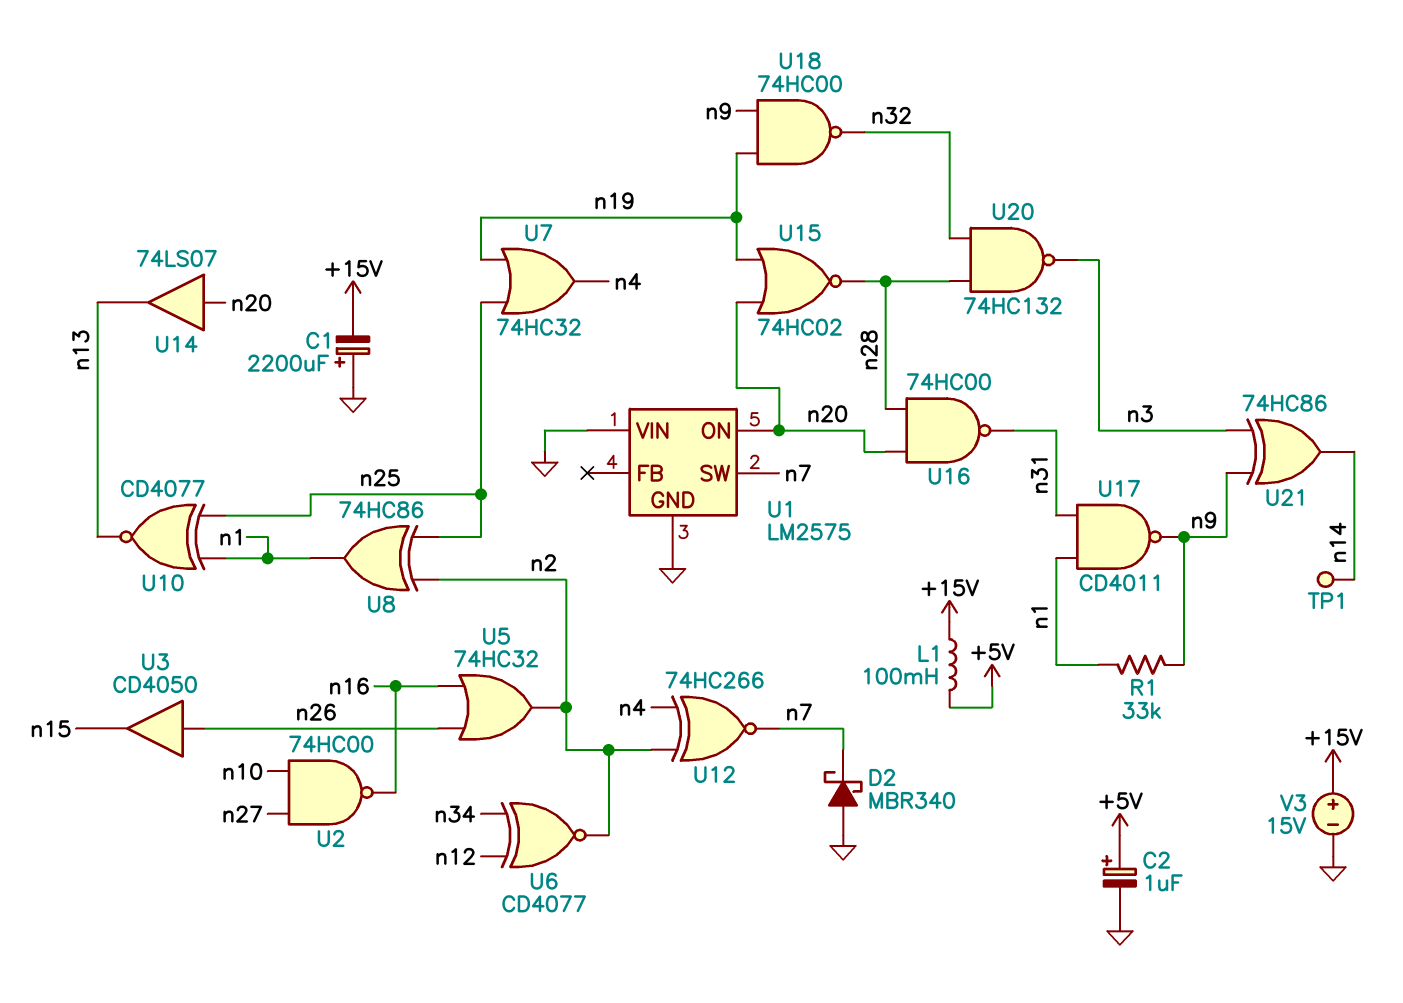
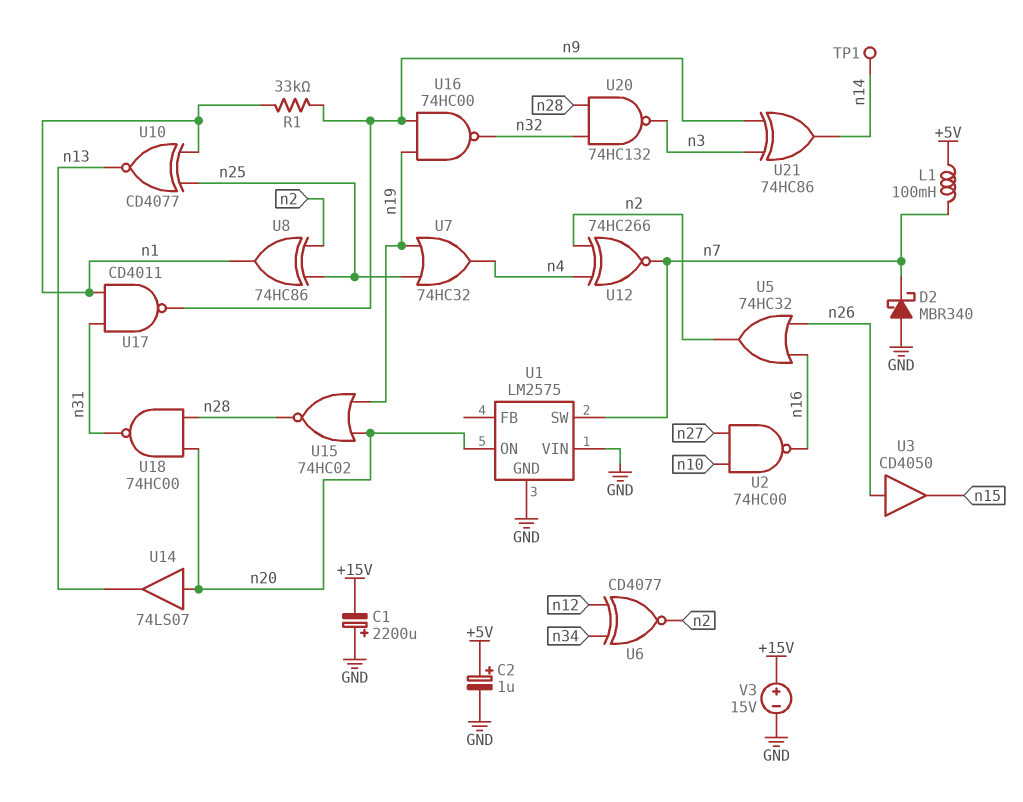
L1: 100mH (+5V, +15V) -> 100mH (+5V, n7)
U16: NAND 74HC00 (in n20, in n28, out n31) -> NAND 74HC00 (in n9, in n19, out n32)
U18: NAND 74HC00 (in n9, in n19, out n32) -> NAND 74HC00 (in n20, in n28, out n31)

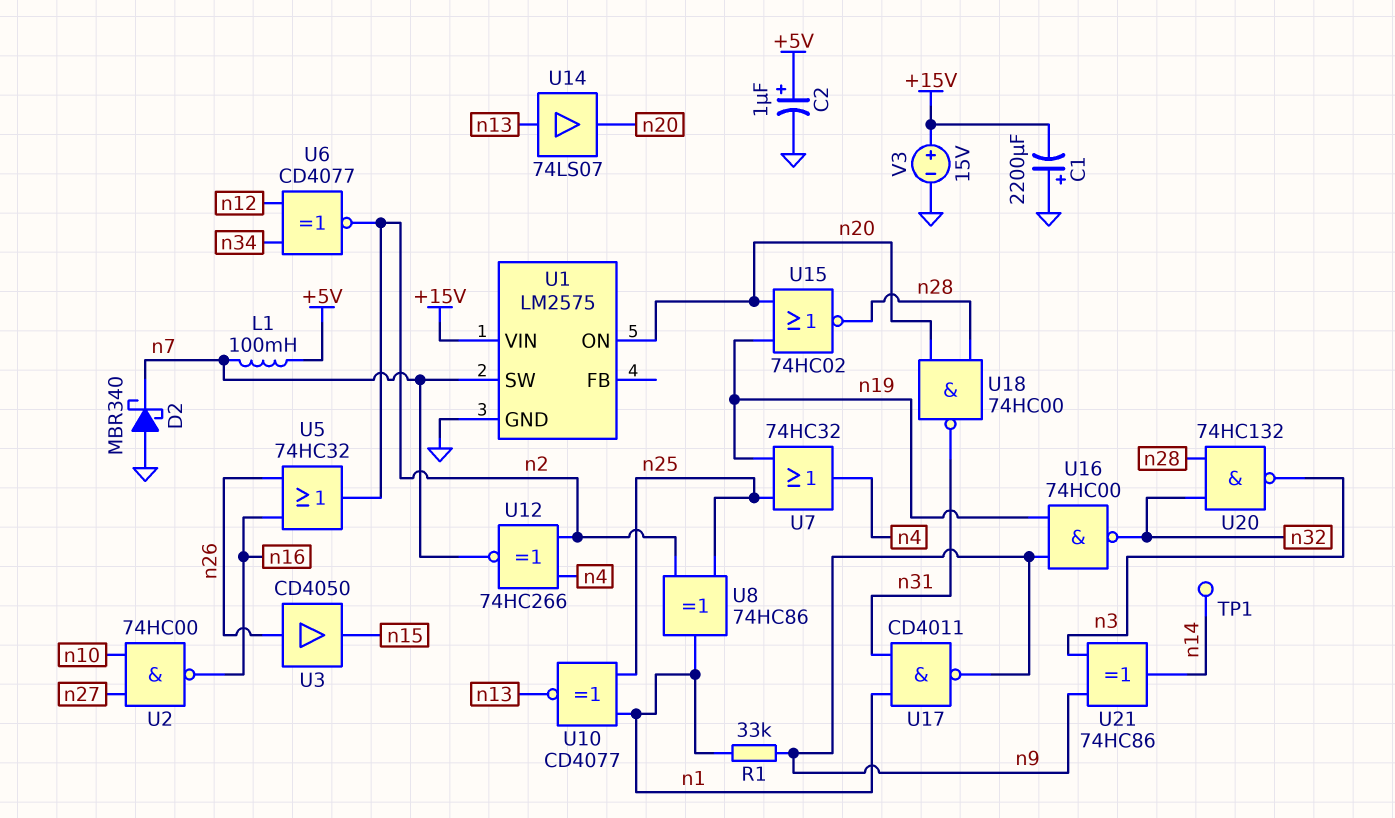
U1 pin VIN: GND -> +15V
U14: buffer 74LS07 (in n20, out n13) -> buffer 74LS07 (in n13, out n20)

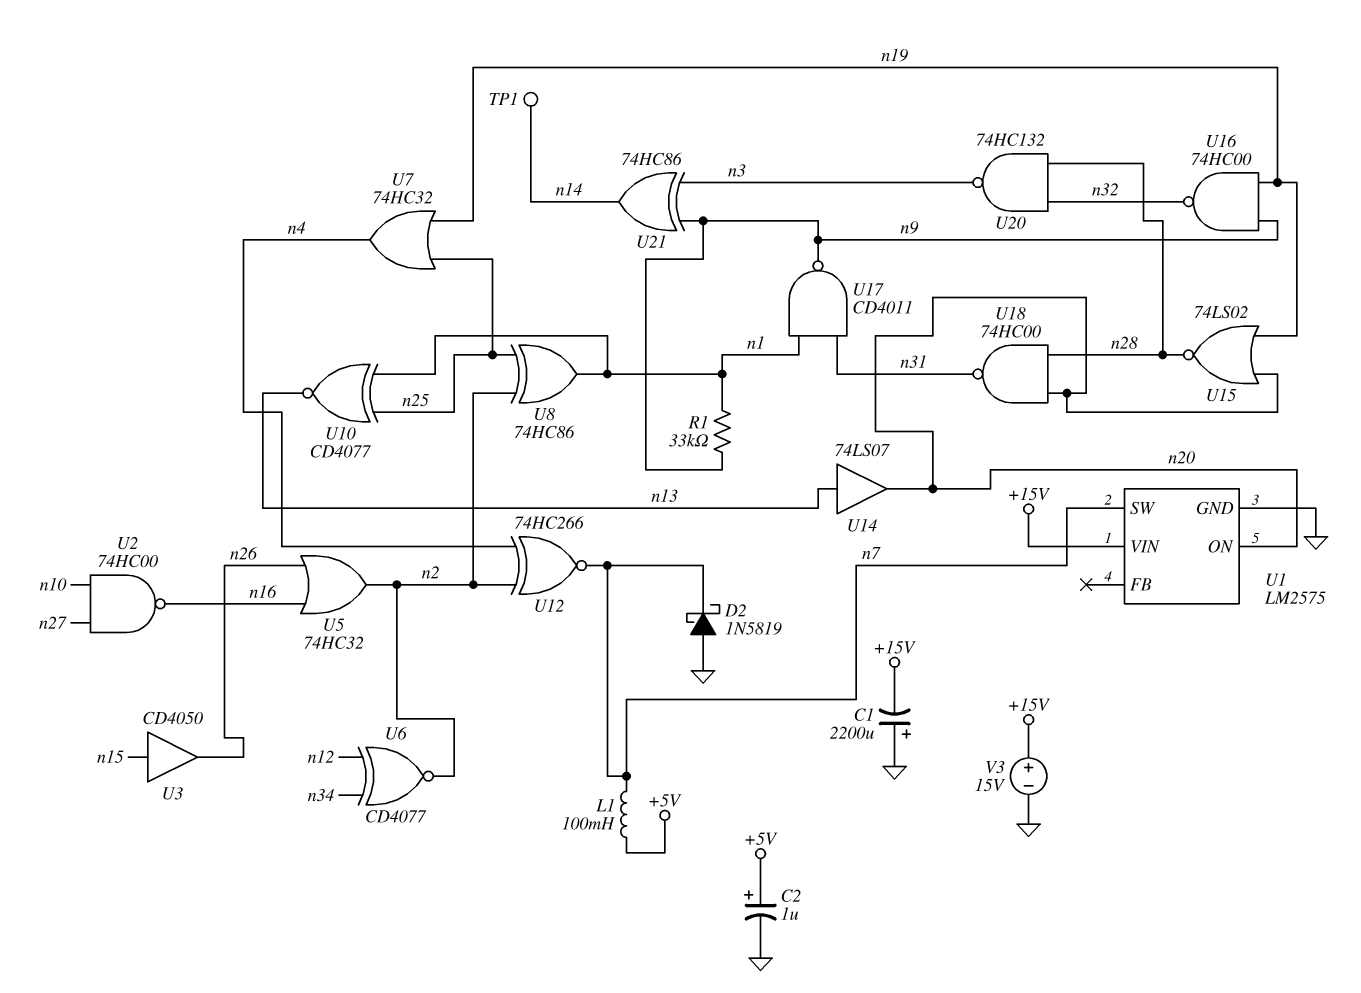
D2: schottky MBR340 (A GND, K n7) -> schottky 1N5819 (A GND, K n7)
U3: buffer CD4050 (in n26, out n15) -> buffer CD4050 (in n15, out n26)
U15: NOR 74HC02 (in n19, in n20, out n28) -> NOR 74LS02 (in n19, in n20, out n28)

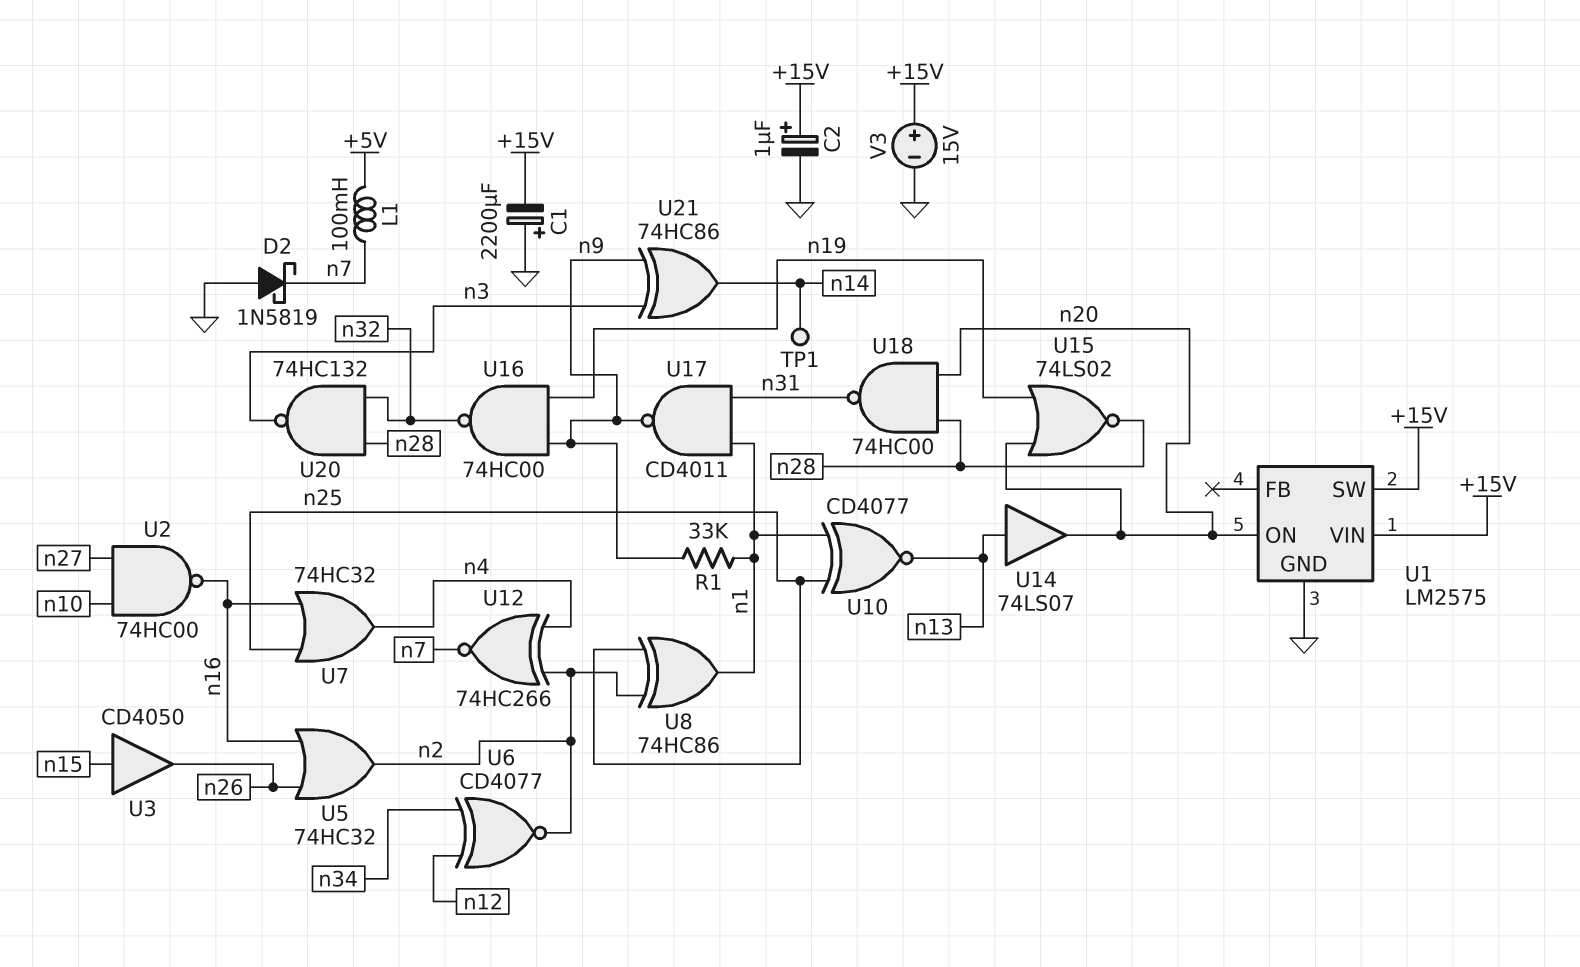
C2: 1uF (plus +5V, minus GND) -> 1uF (plus +15V, minus GND)
U1 pin SW: n7 -> +15V
U7: OR 74HC32 (in n19, in n25, out n4) -> OR 74HC32 (in n16, in n25, out n4)

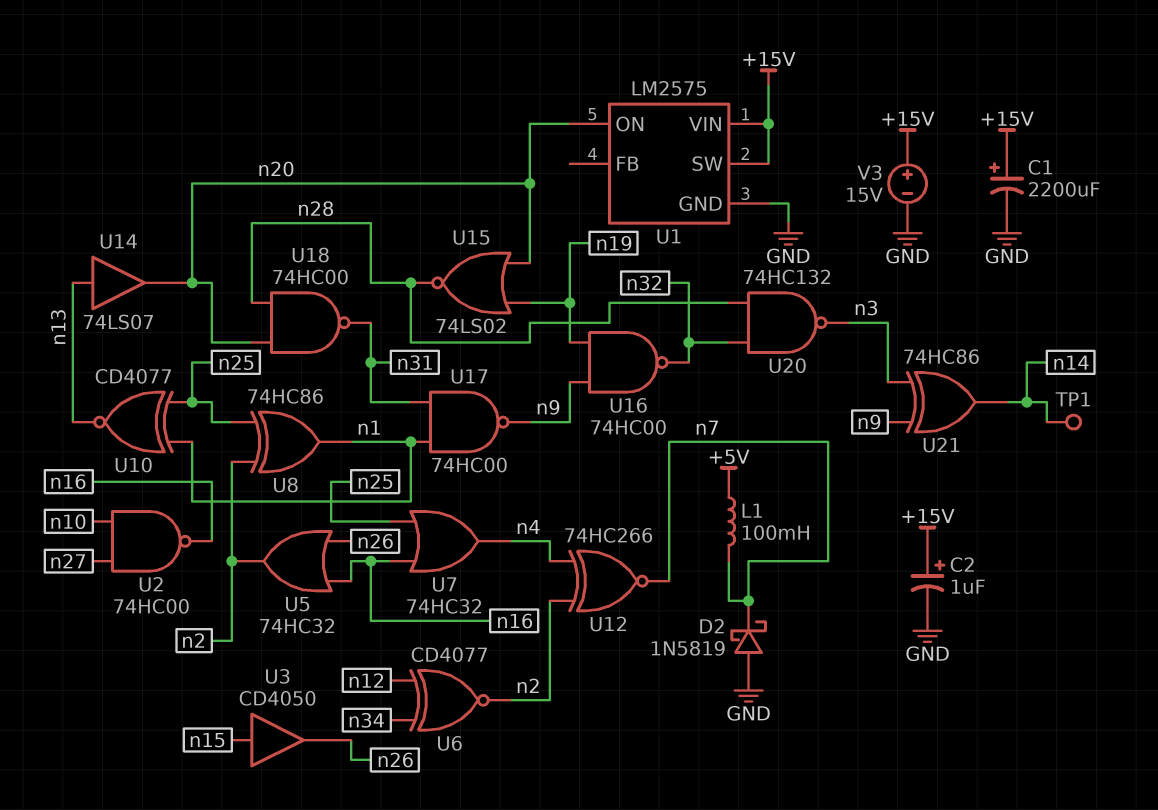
C1: 2200uF (plus GND, minus +15V) -> 2200uF (plus +15V, minus GND)
R1: 33k (n1, n9) -> none
U17: NAND CD4011 (in n1, in n31, out n9) -> NAND 74HC00 (in n1, in n31, out n9)

